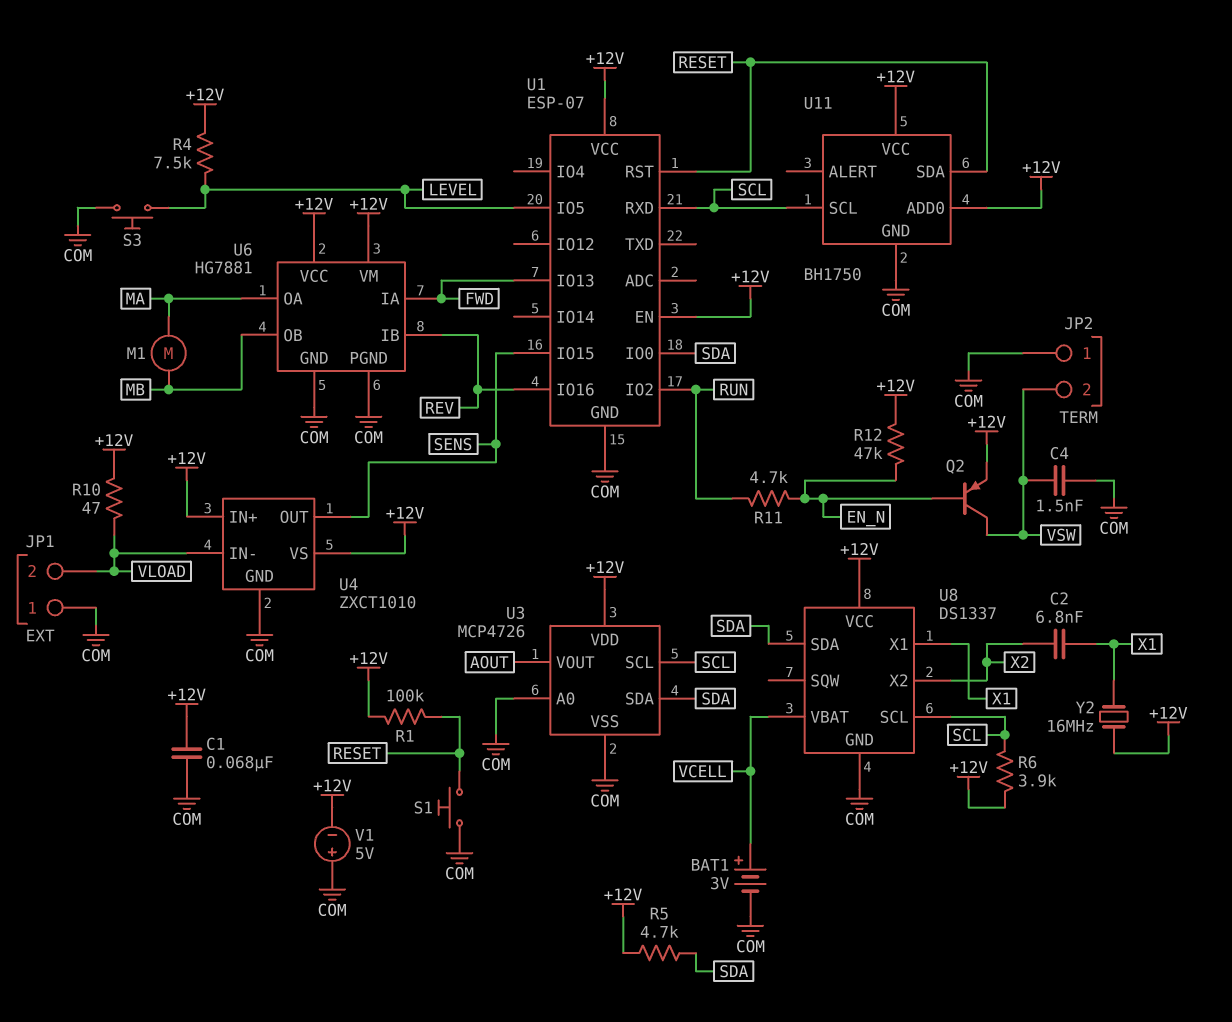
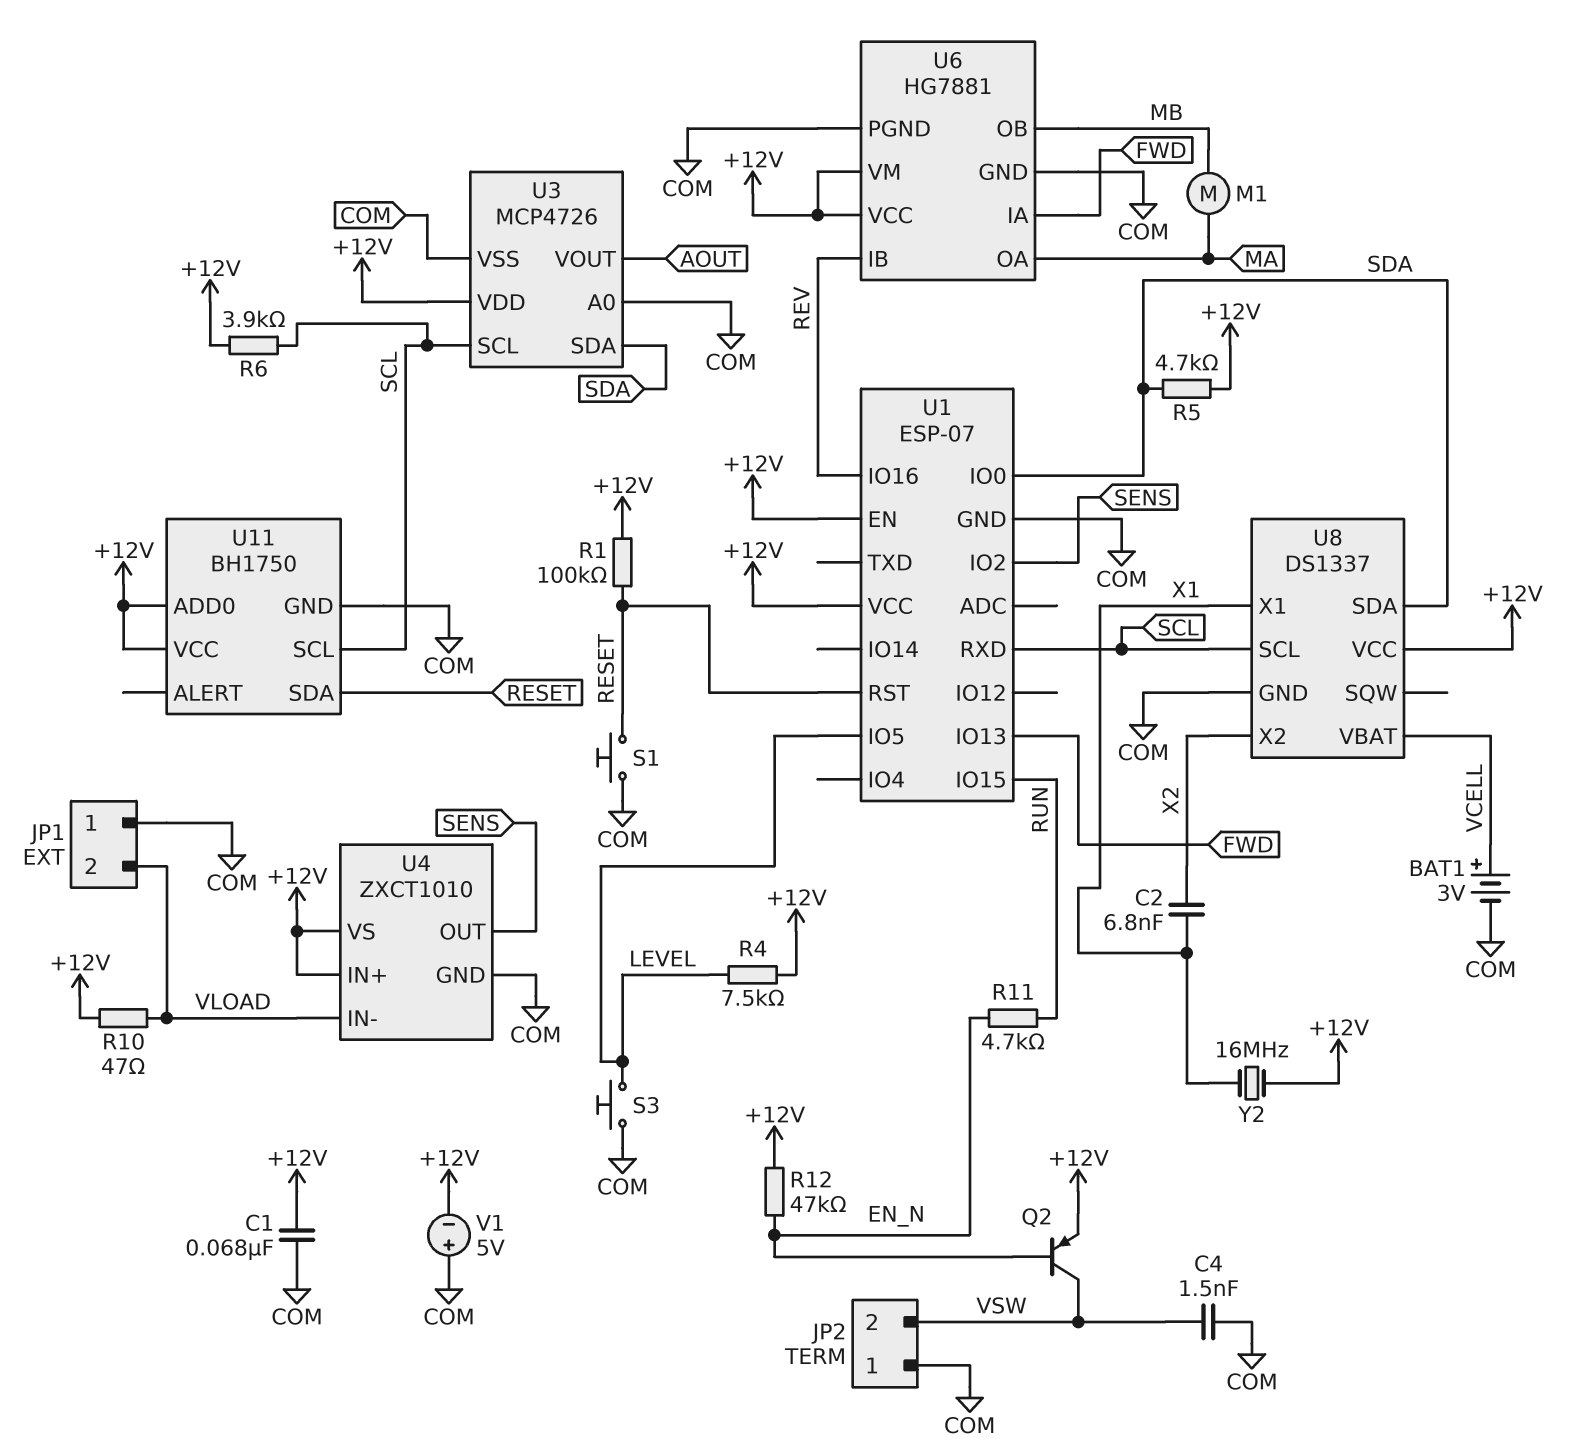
U1 pin IO2: RUN -> SENS
U1 pin IO15: SENS -> RUN

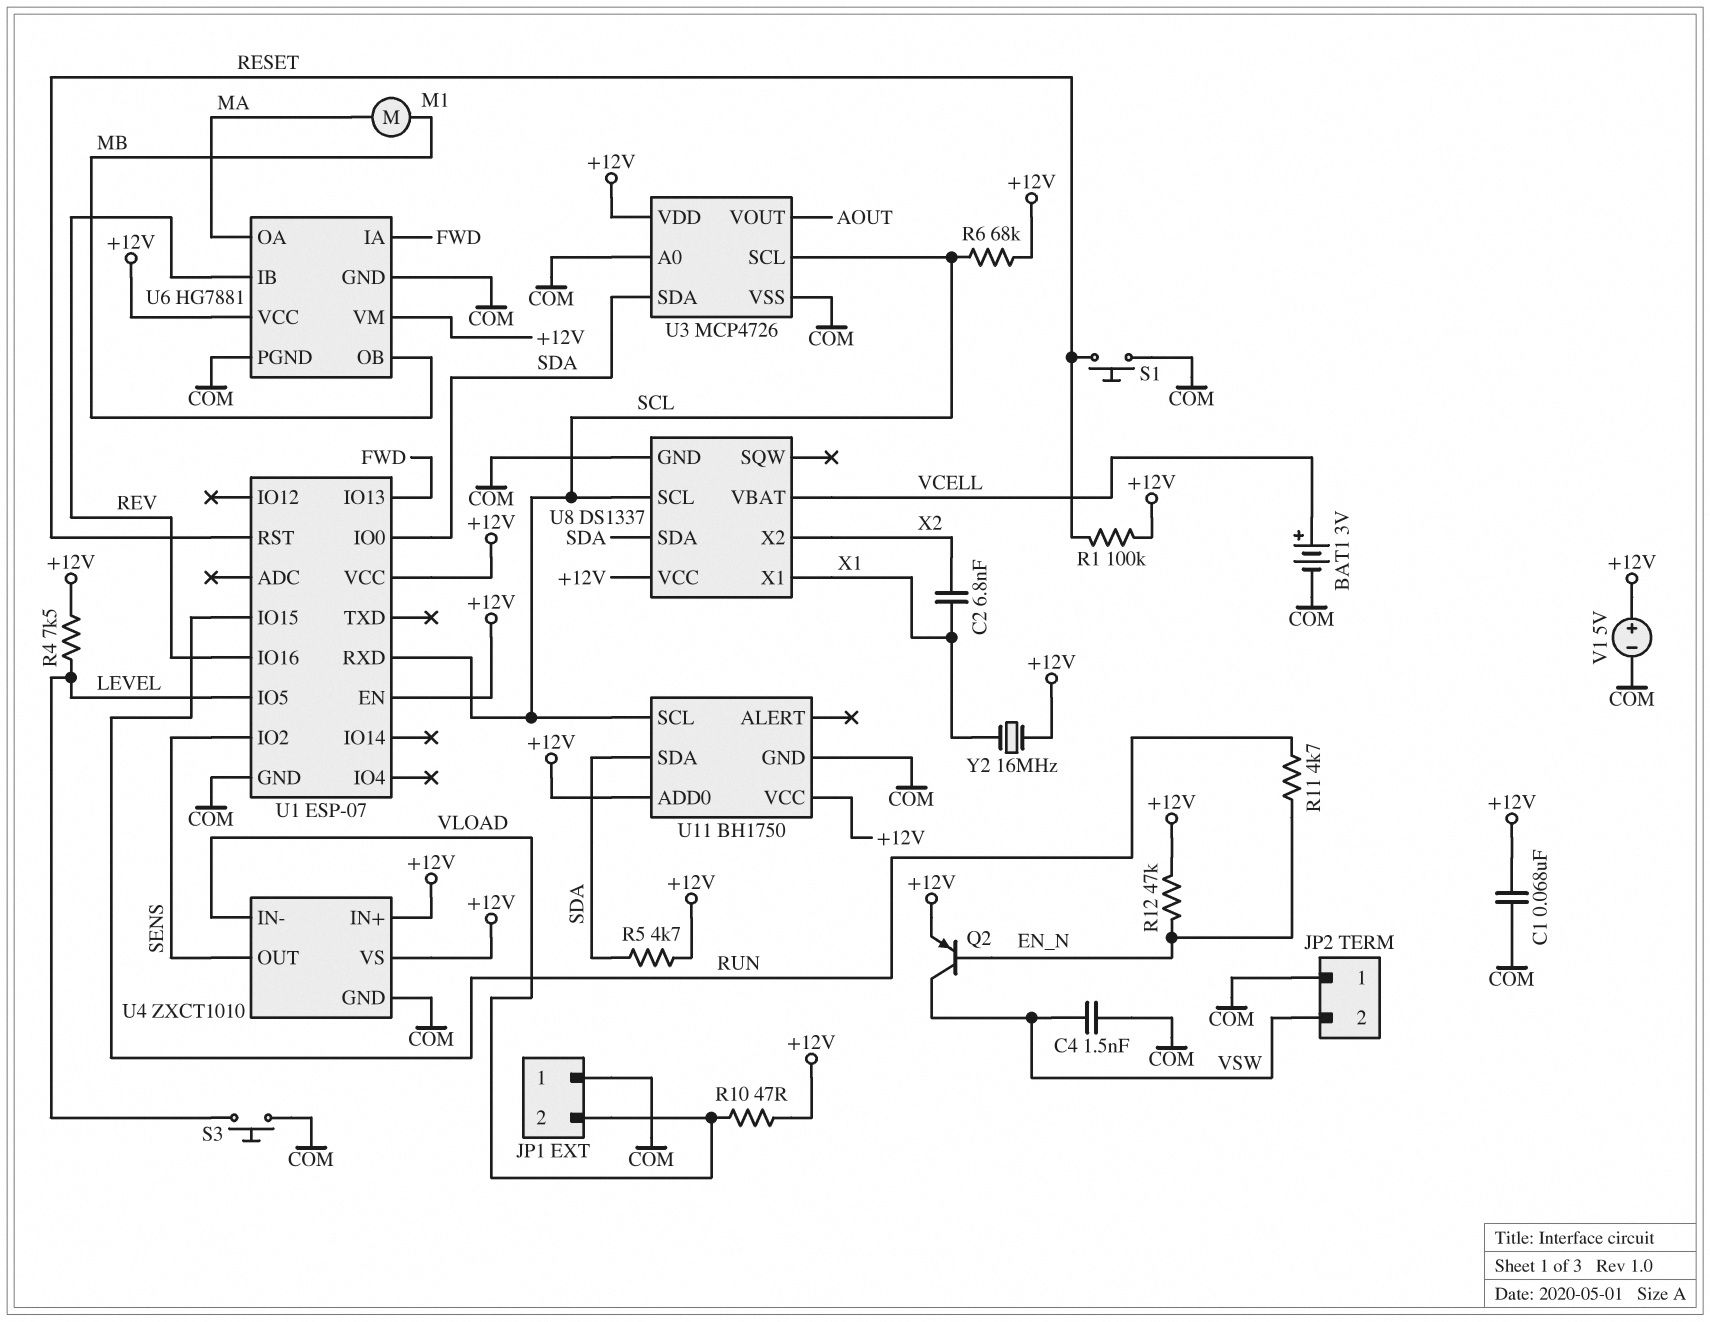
R6: 3.9k (+12V, SCL) -> 68k (+12V, SCL)
U11 pin SDA: RESET -> SDA
V1: 5V (plus COM, minus +12V) -> 5V (plus +12V, minus COM)

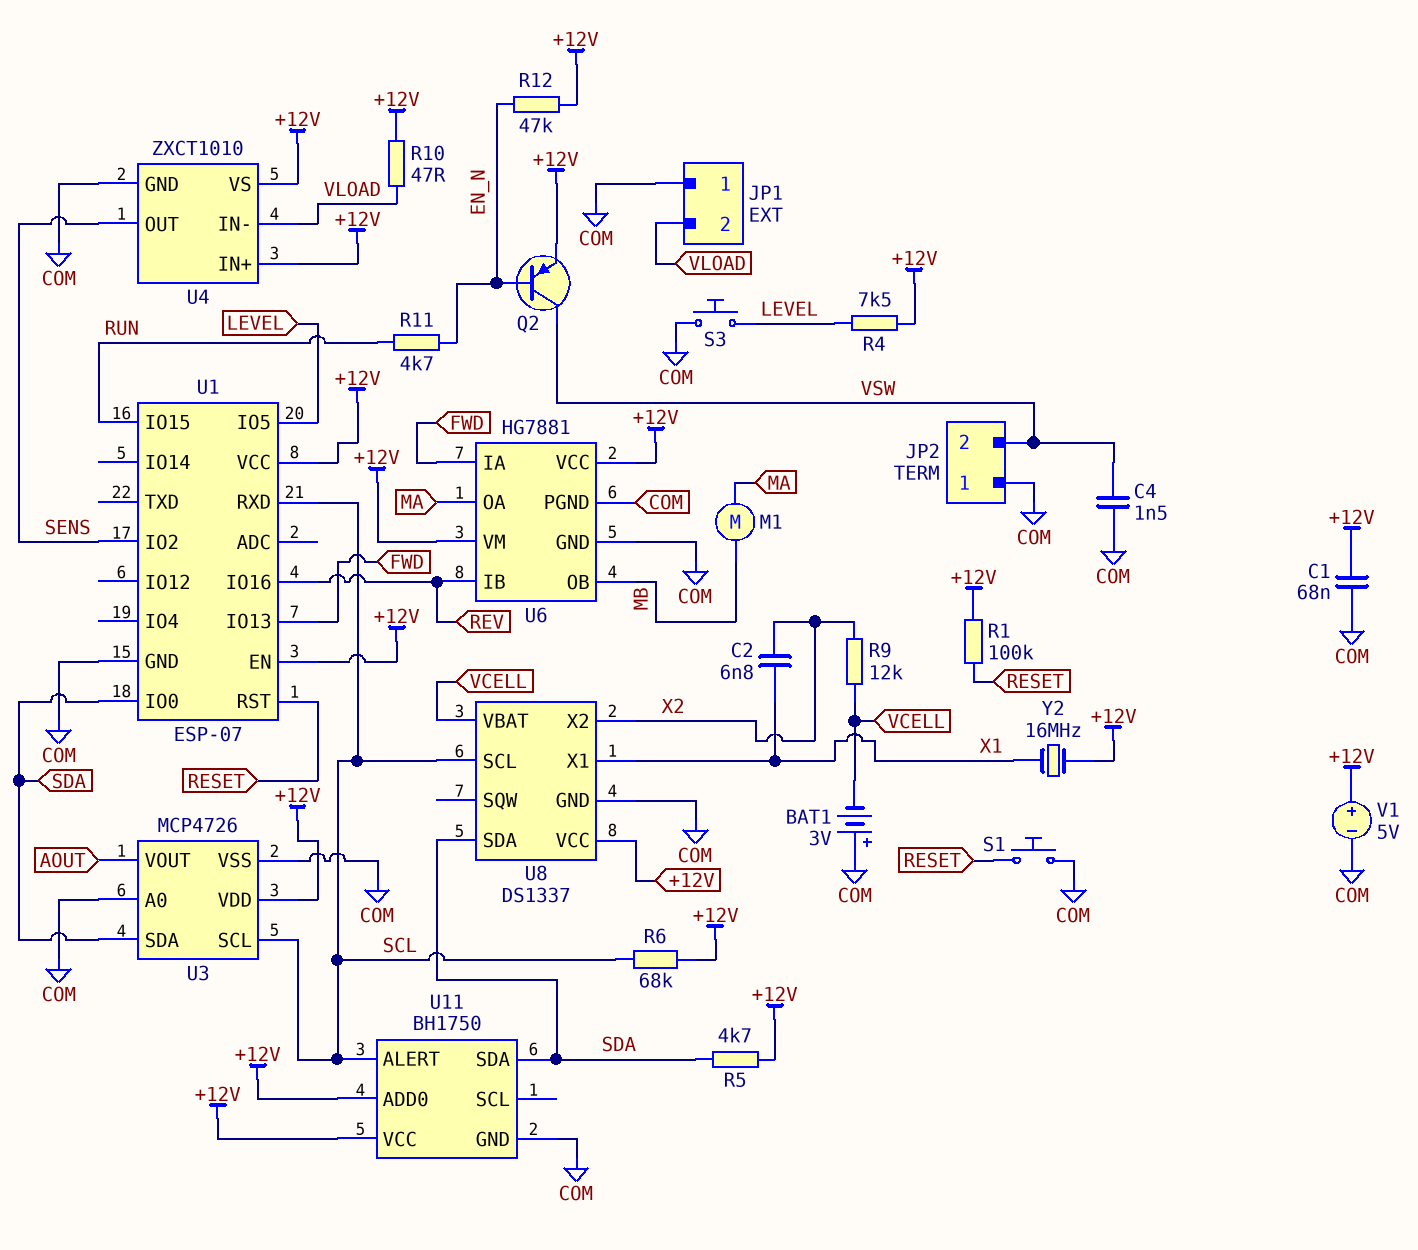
BAT1: 3V (plus VCELL, minus COM) -> 3V (plus COM, minus VCELL)
R9: none -> 12k (VCELL, X2)
U11 pin ALERT: none -> SCL
U11 pin SCL: SCL -> none

